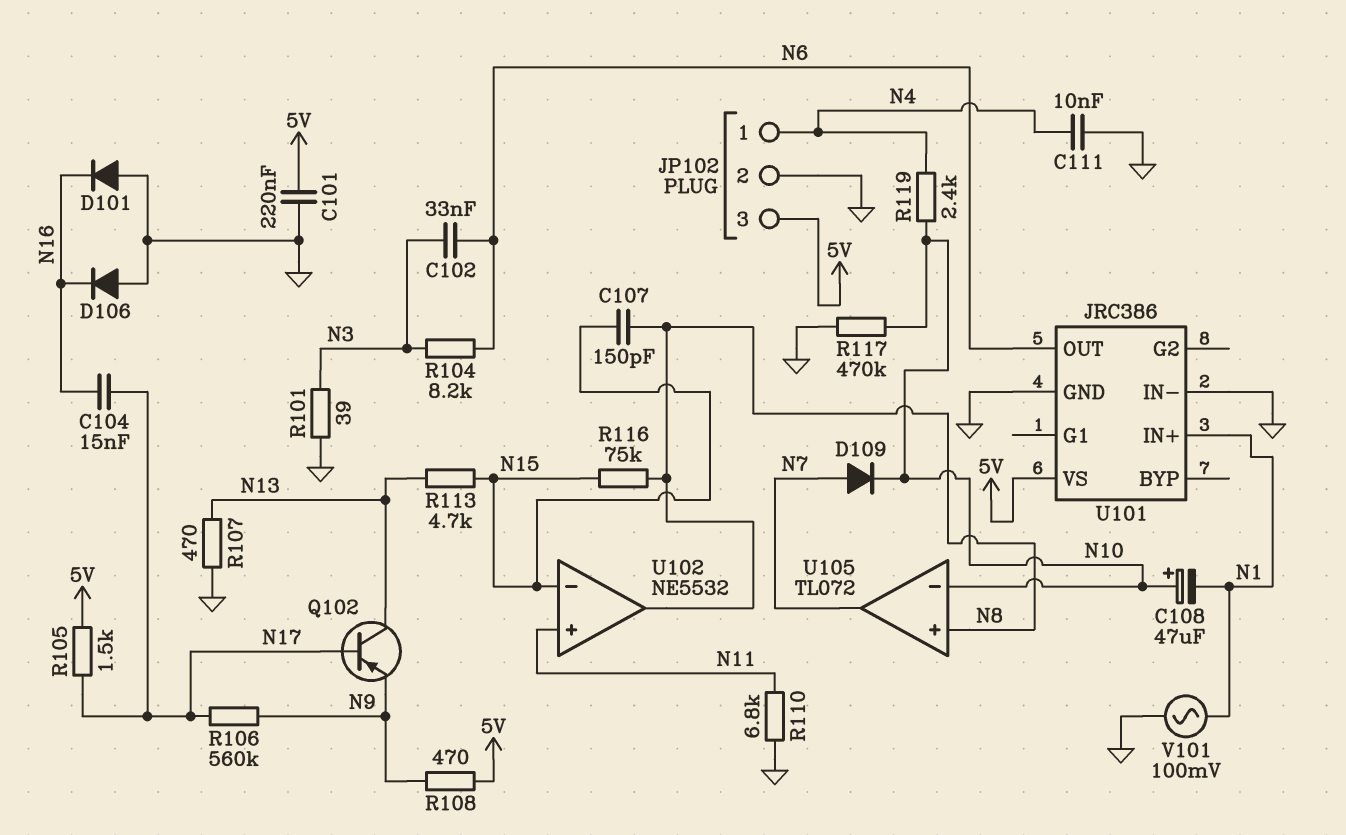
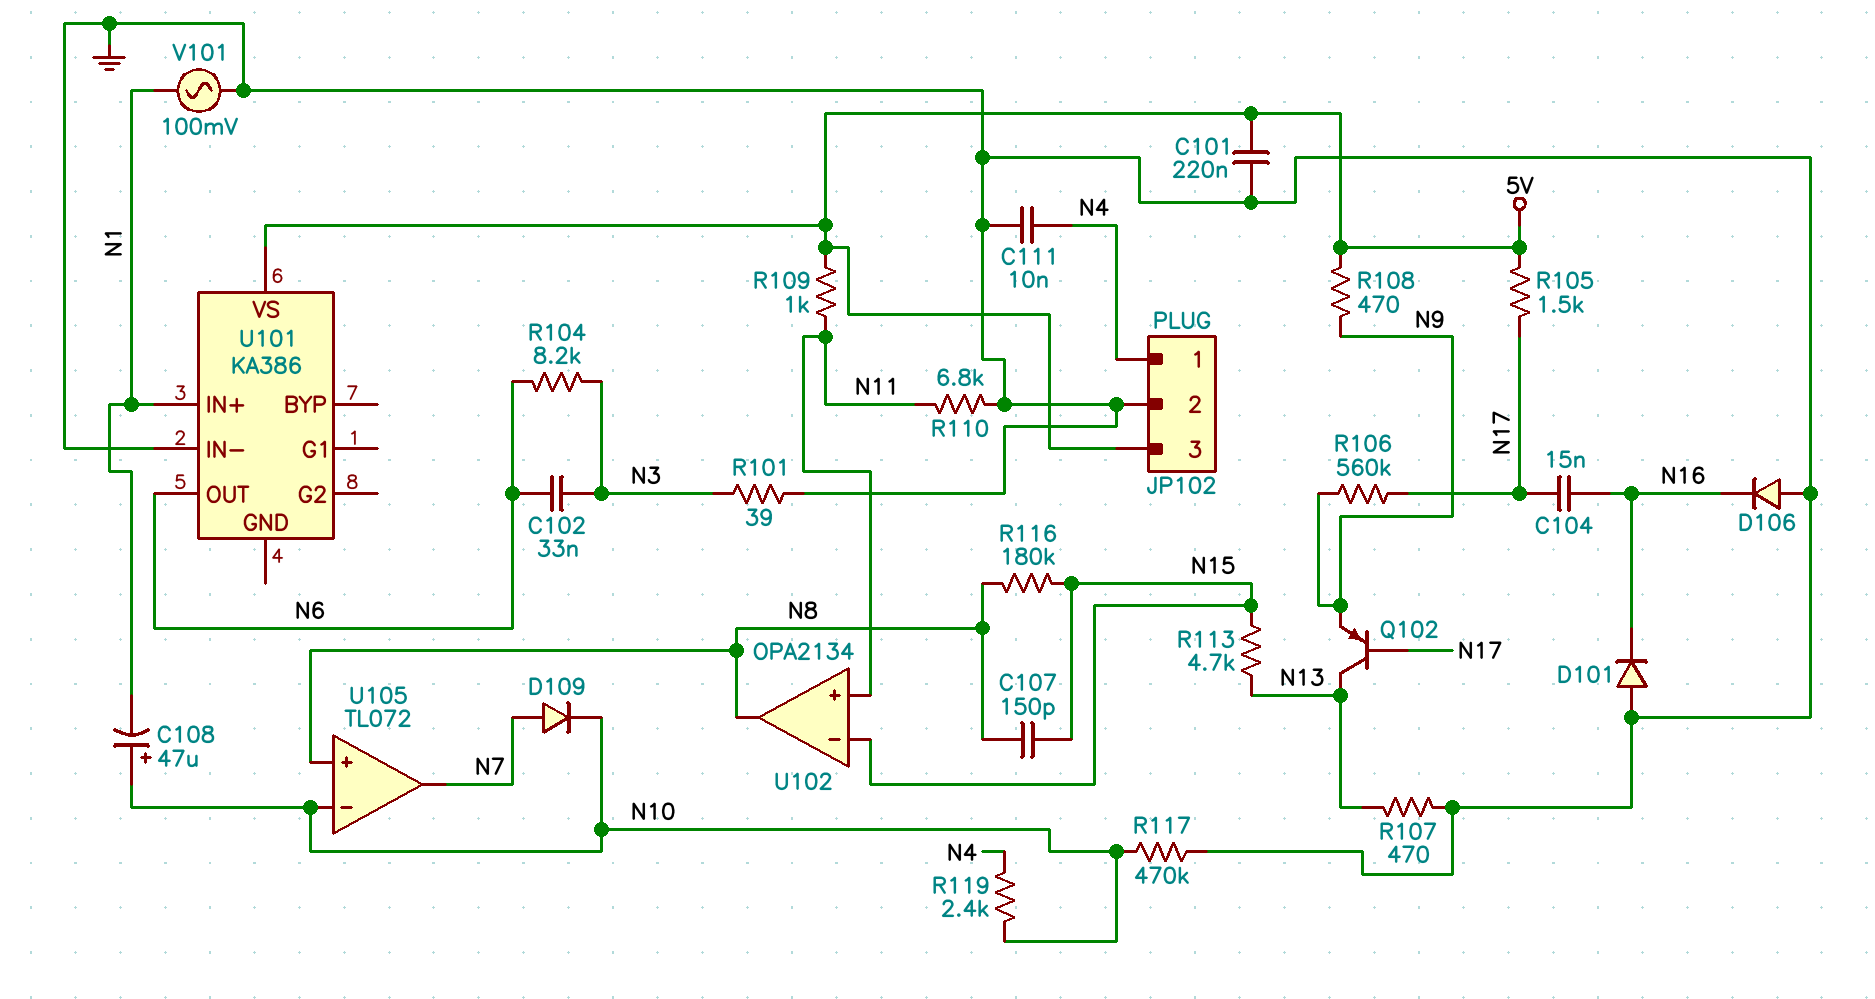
R109: none -> 1k (5V, N11)
R116: 75k (N8, N15) -> 180k (N8, N15)
U101: JRC386 -> KA386
U101 pin GND: GND -> none
U102: NE5532 -> OPA2134

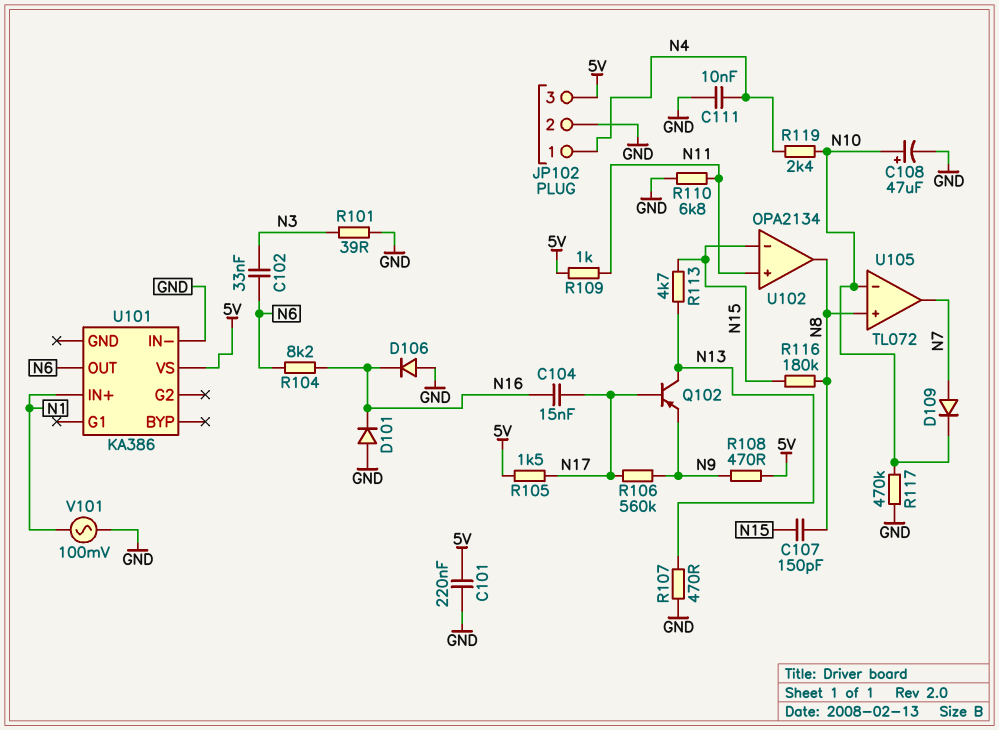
C108: 47uF (plus N10, minus N1) -> 47uF (plus N10, minus GND)
R104: 8.2k (N3, N6) -> 8.2k (N6, N16)

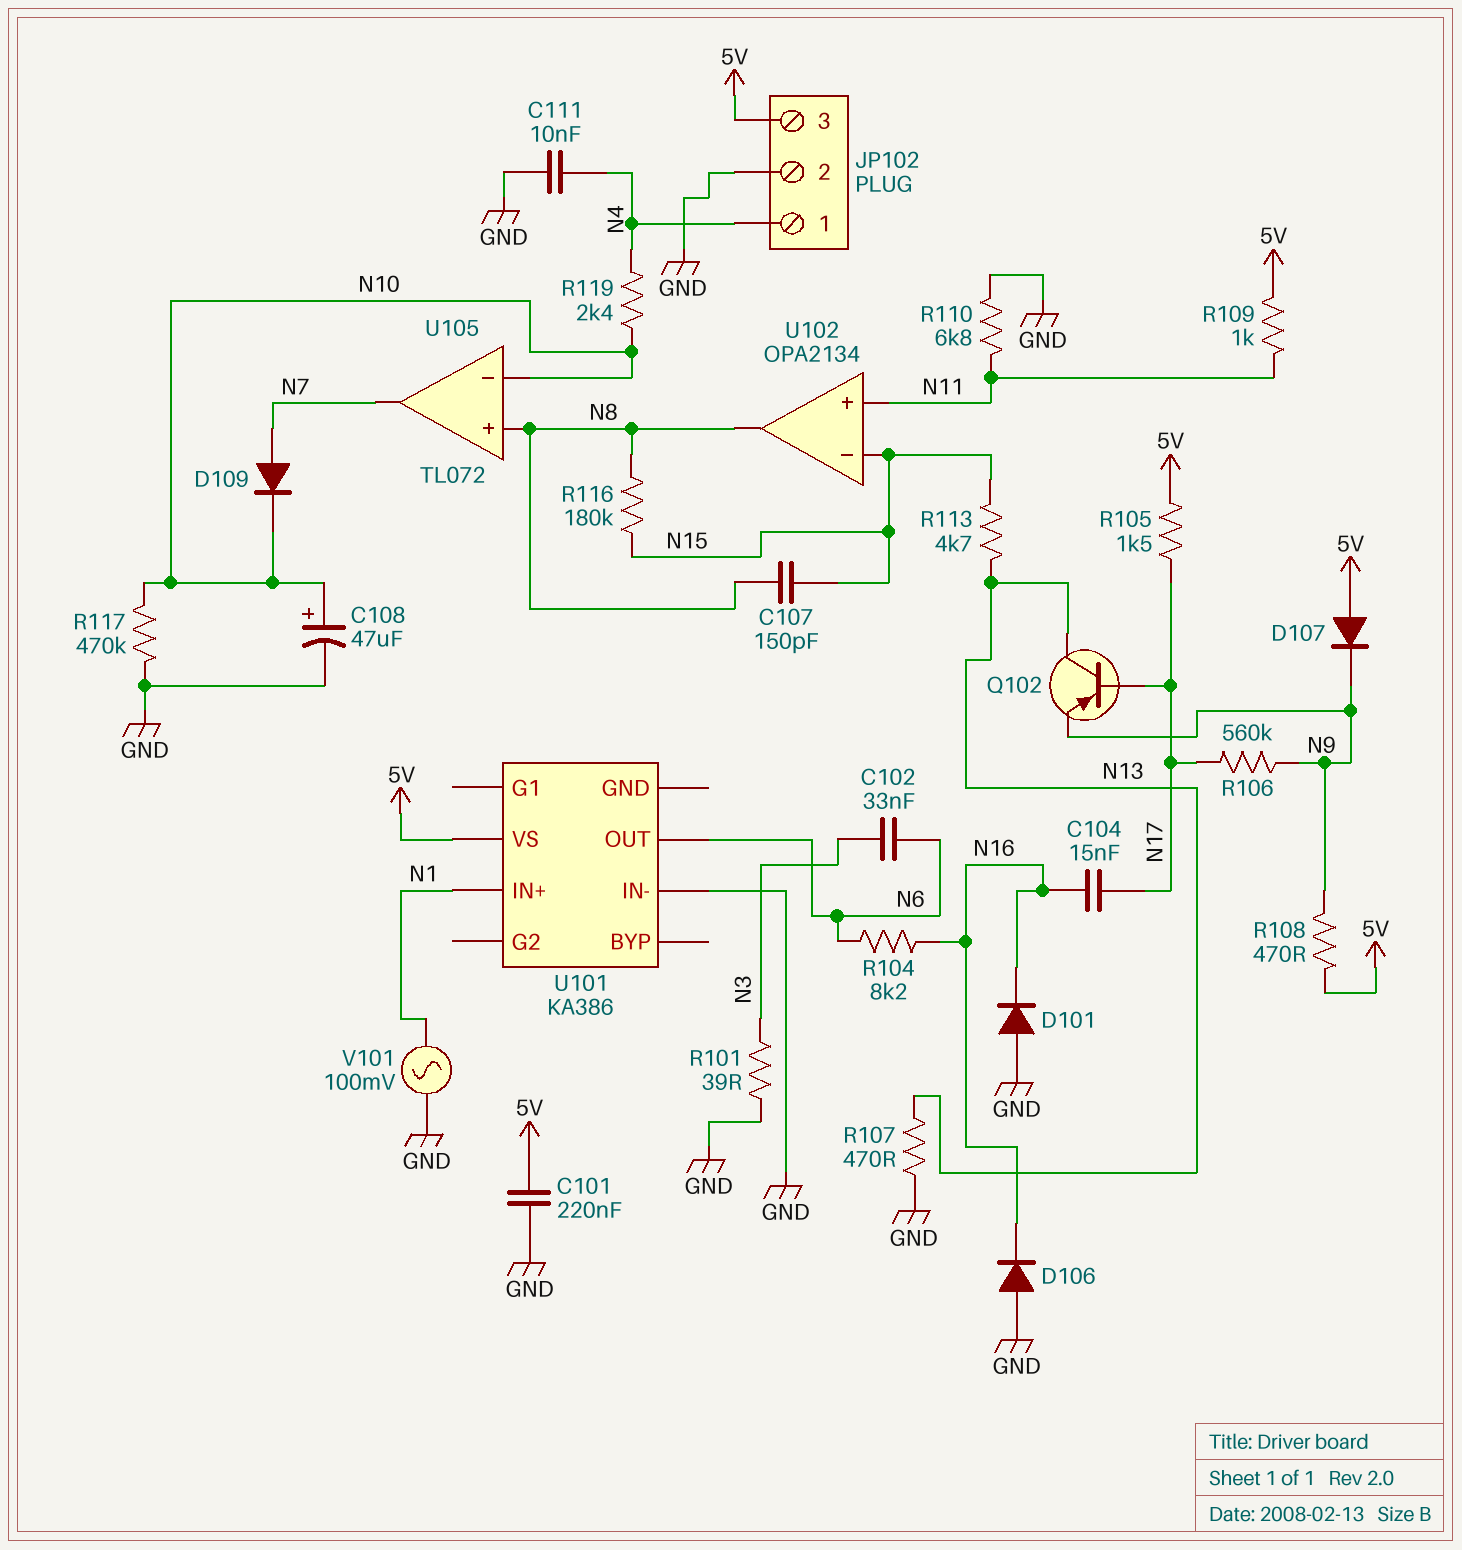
D107: none -> diode (A 5V, K N9)

